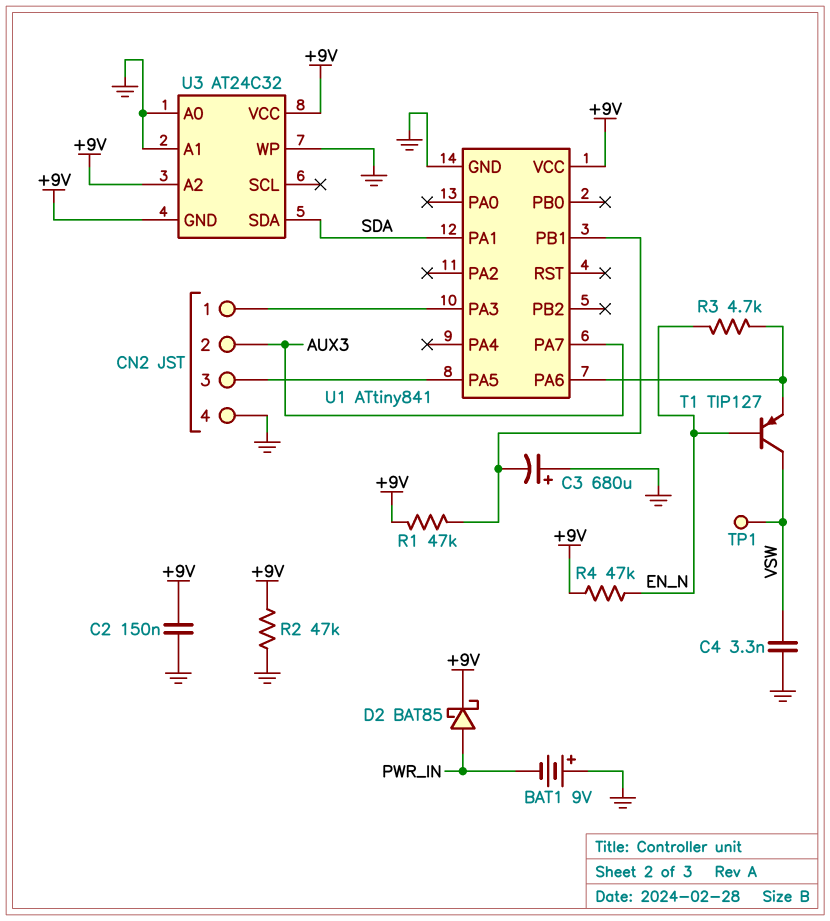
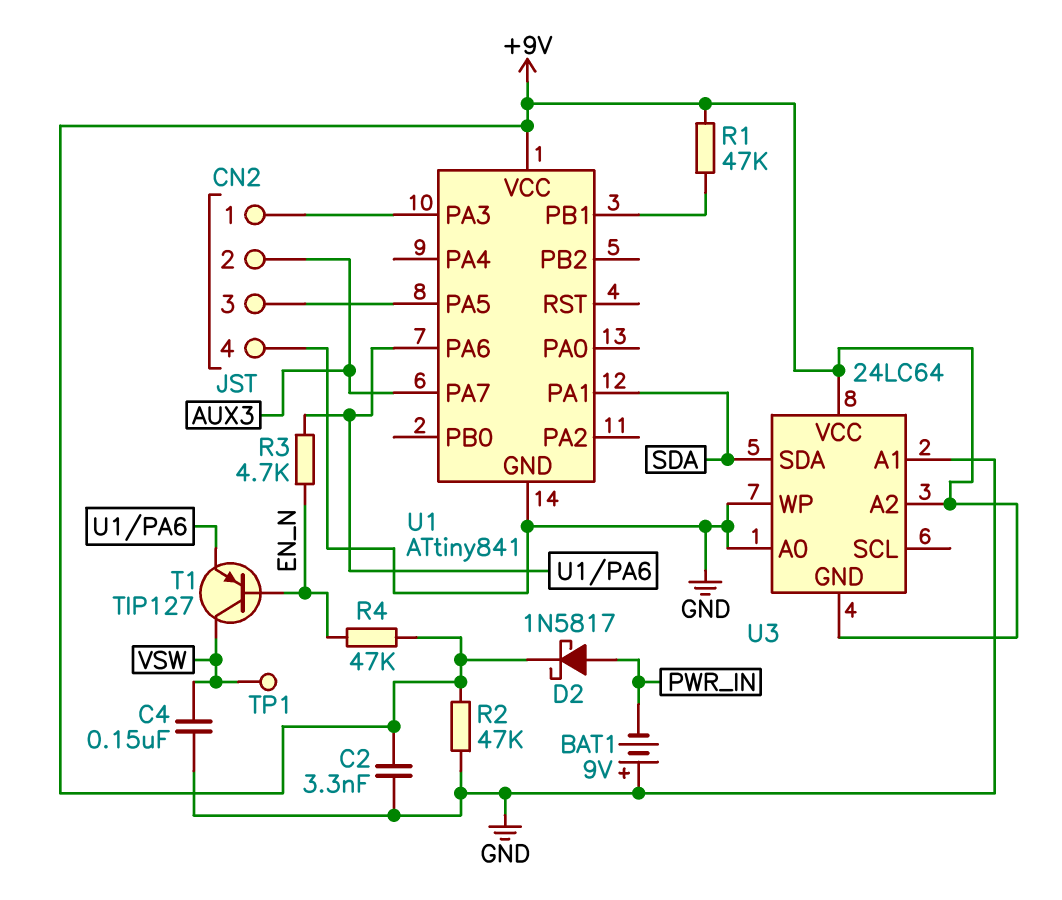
C2: 150nF (+9V, GND) -> 3.3nF (+9V, GND)
C3: 680uF (plus GND, minus U1/PB1) -> none
C4: 3.3nF (GND, VSW) -> 150nF (GND, VSW)
D2: schottky BAT85 (A PWR_IN, K +9V) -> schottky 1N5817 (A PWR_IN, K +9V)
U3: AT24C32 -> 24LC64

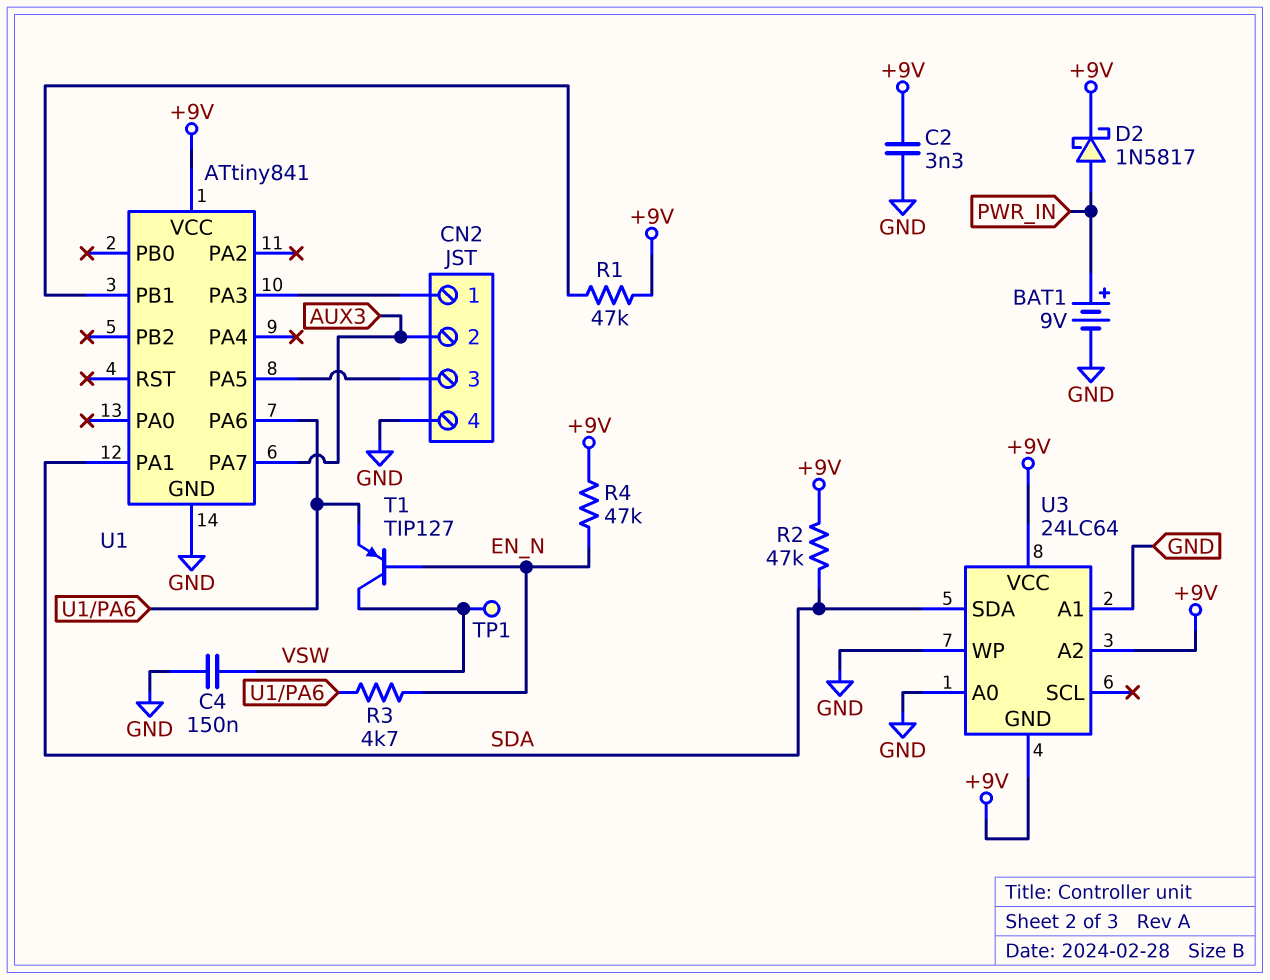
BAT1: 9V (plus GND, minus PWR_IN) -> 9V (plus PWR_IN, minus GND)
R2: 47k (+9V, GND) -> 47k (+9V, SDA)

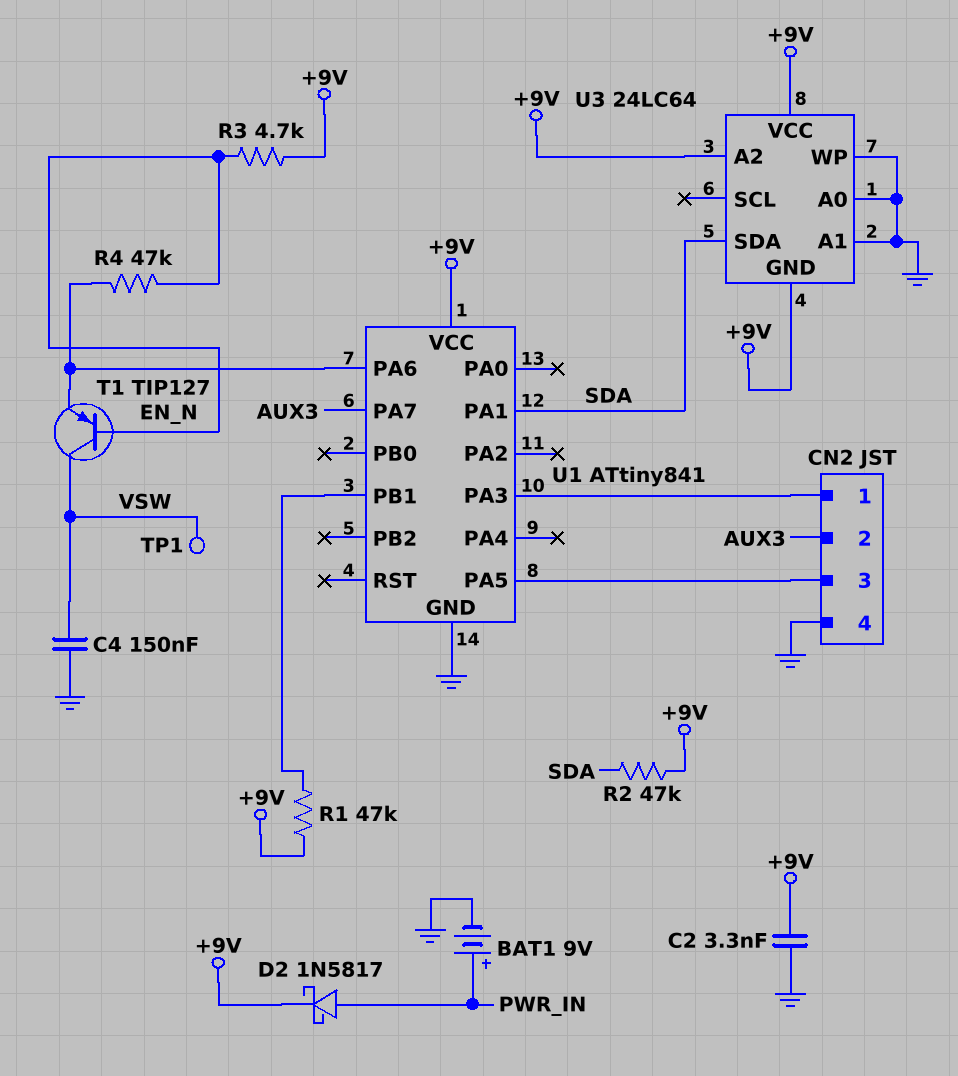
R3: 4.7k (EN_N, U1/PA6) -> 4.7k (+9V, EN_N)
R4: 47k (+9V, EN_N) -> 47k (EN_N, U1/PA6)

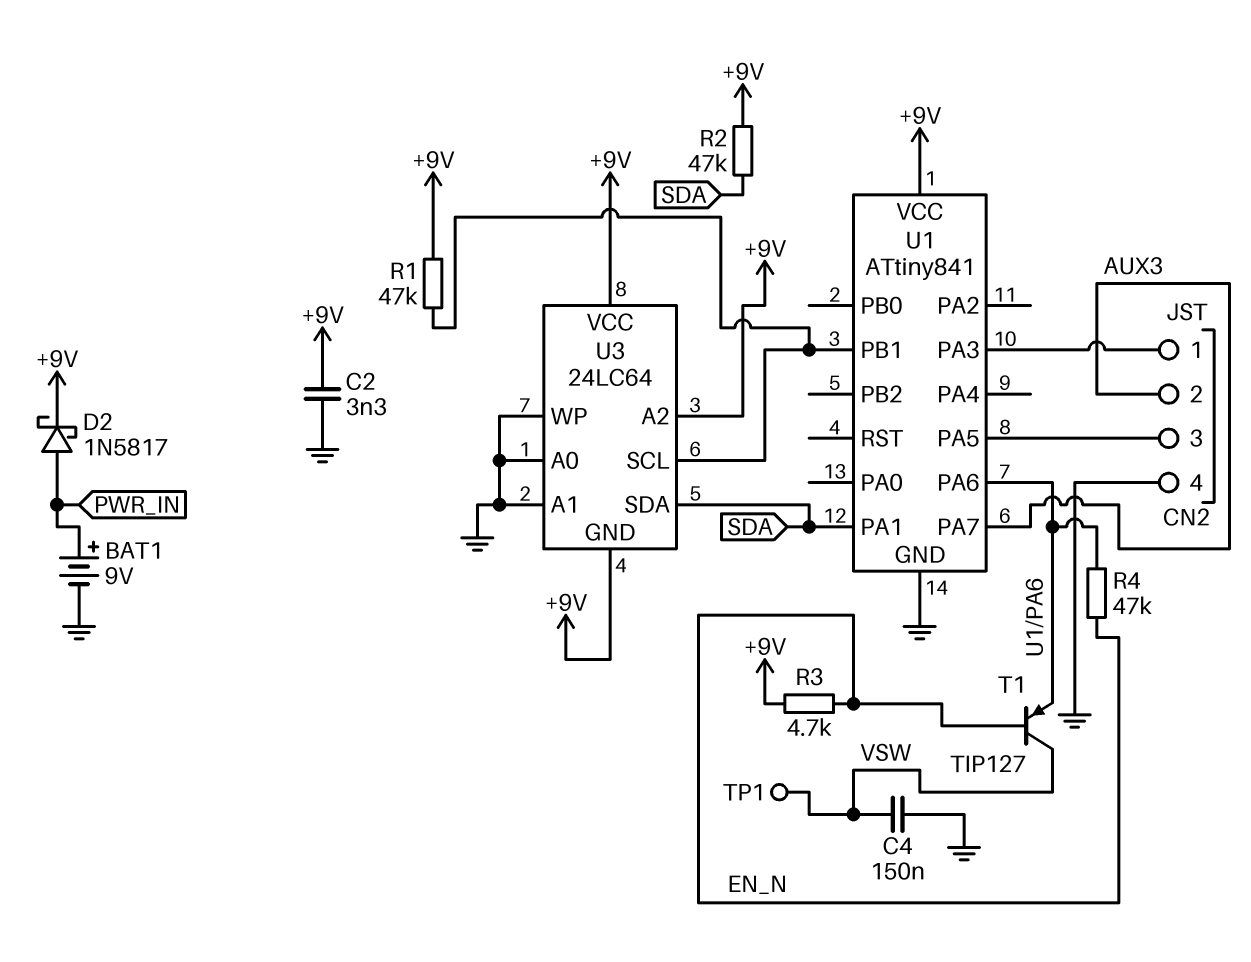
U3 pin SCL: none -> U1/PB1

